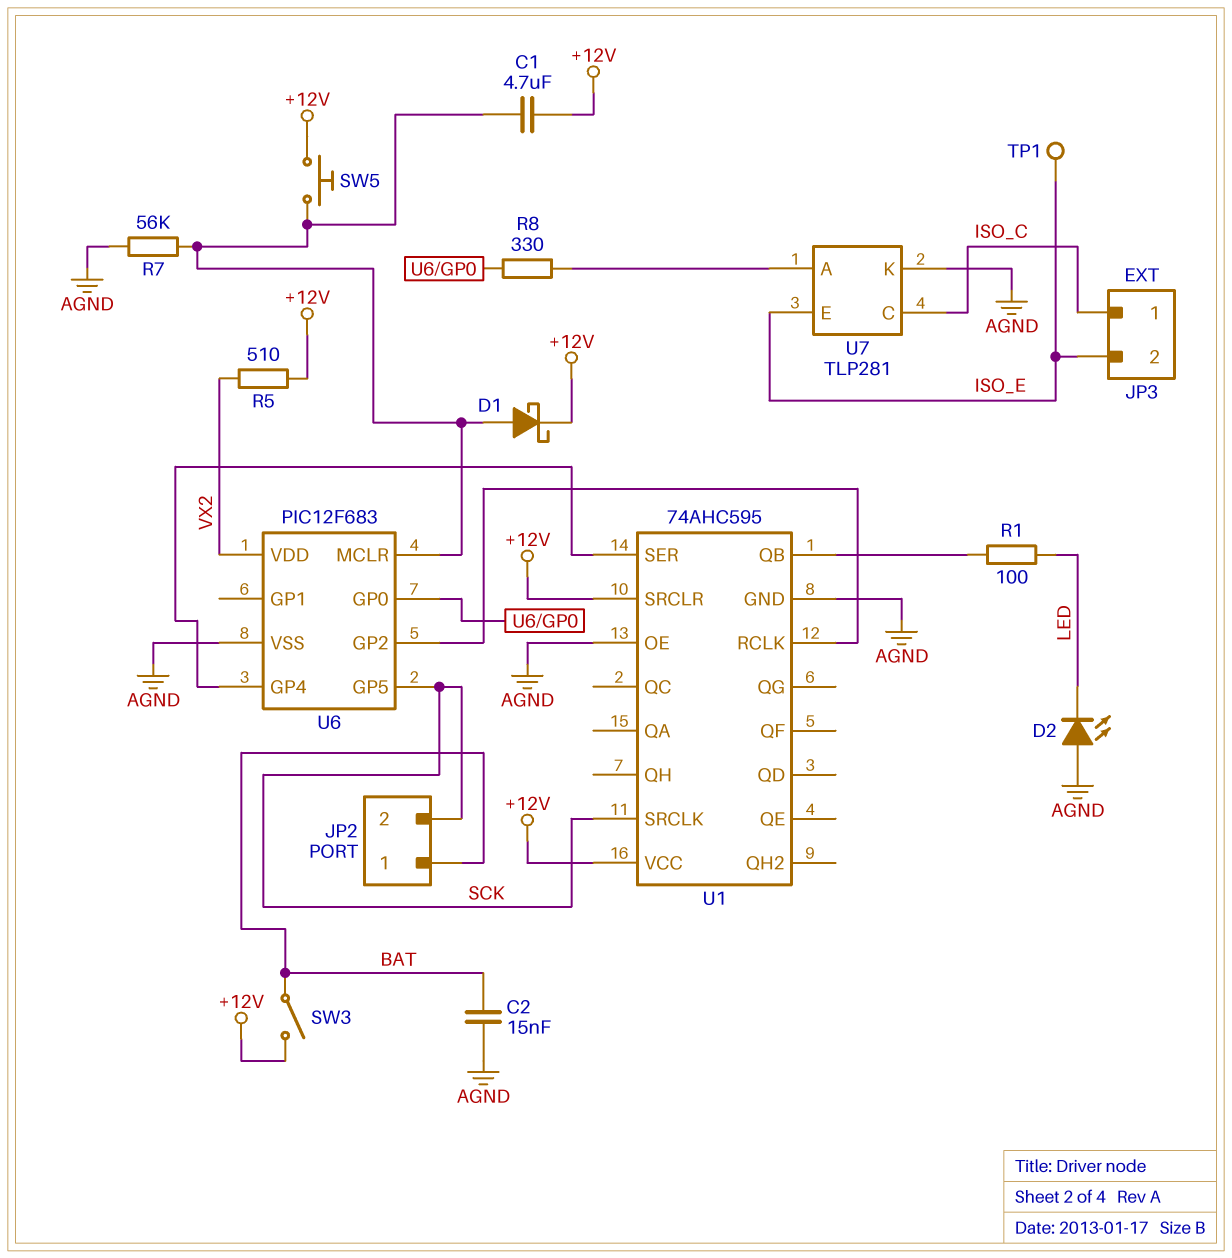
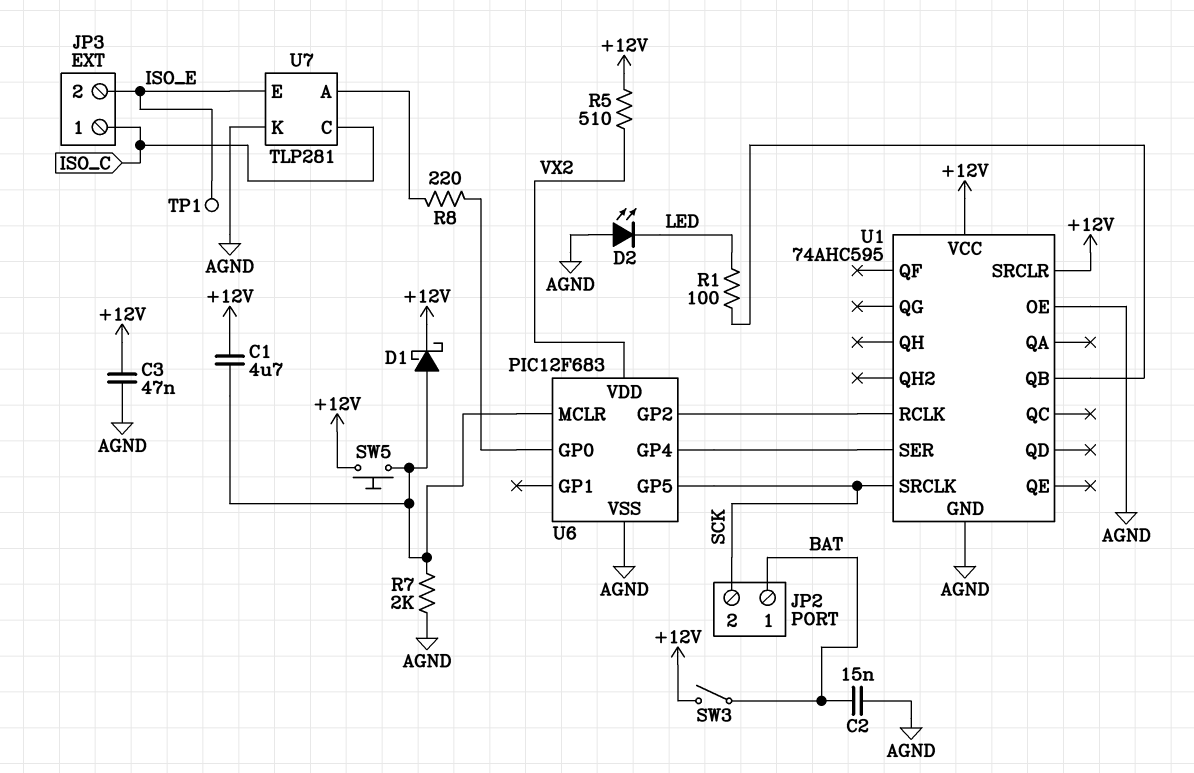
C3: none -> 47nF (+12V, AGND)
R7: 56k (AGND, U6/MCLR) -> 2k (AGND, U6/MCLR)
R8: 330 (U6/GP0, U7/A) -> 220 (U6/GP0, U7/A)

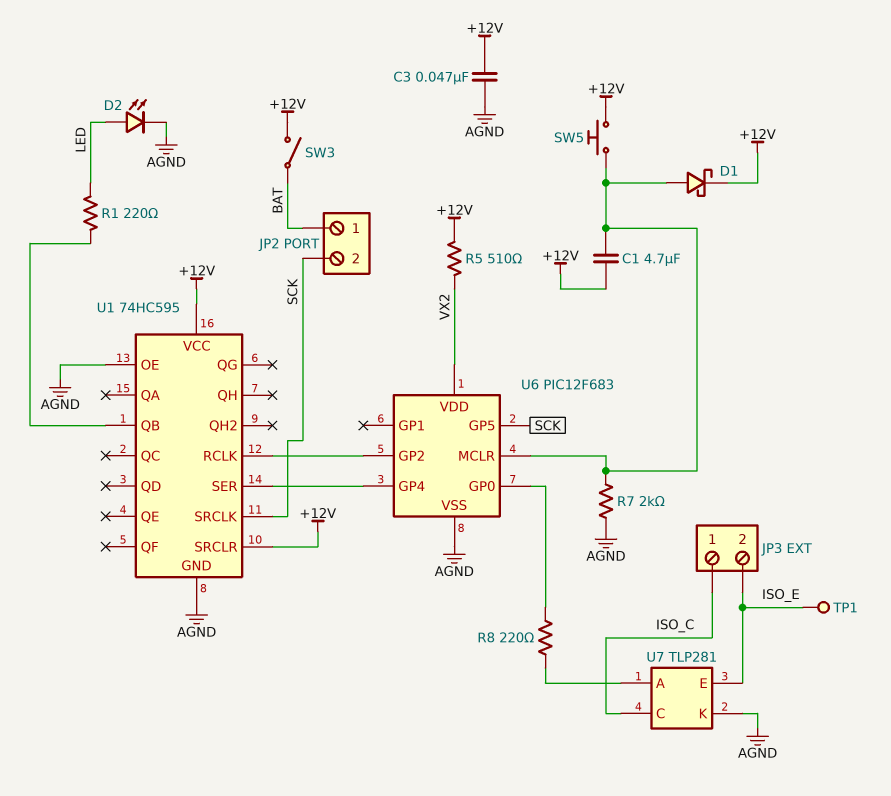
C2: 15nF (AGND, BAT) -> none
D2: LED (A AGND, K LED) -> LED (A LED, K AGND)
R1: 100 (LED, U1/QB) -> 220 (LED, U1/QB)
U1: 74AHC595 -> 74HC595

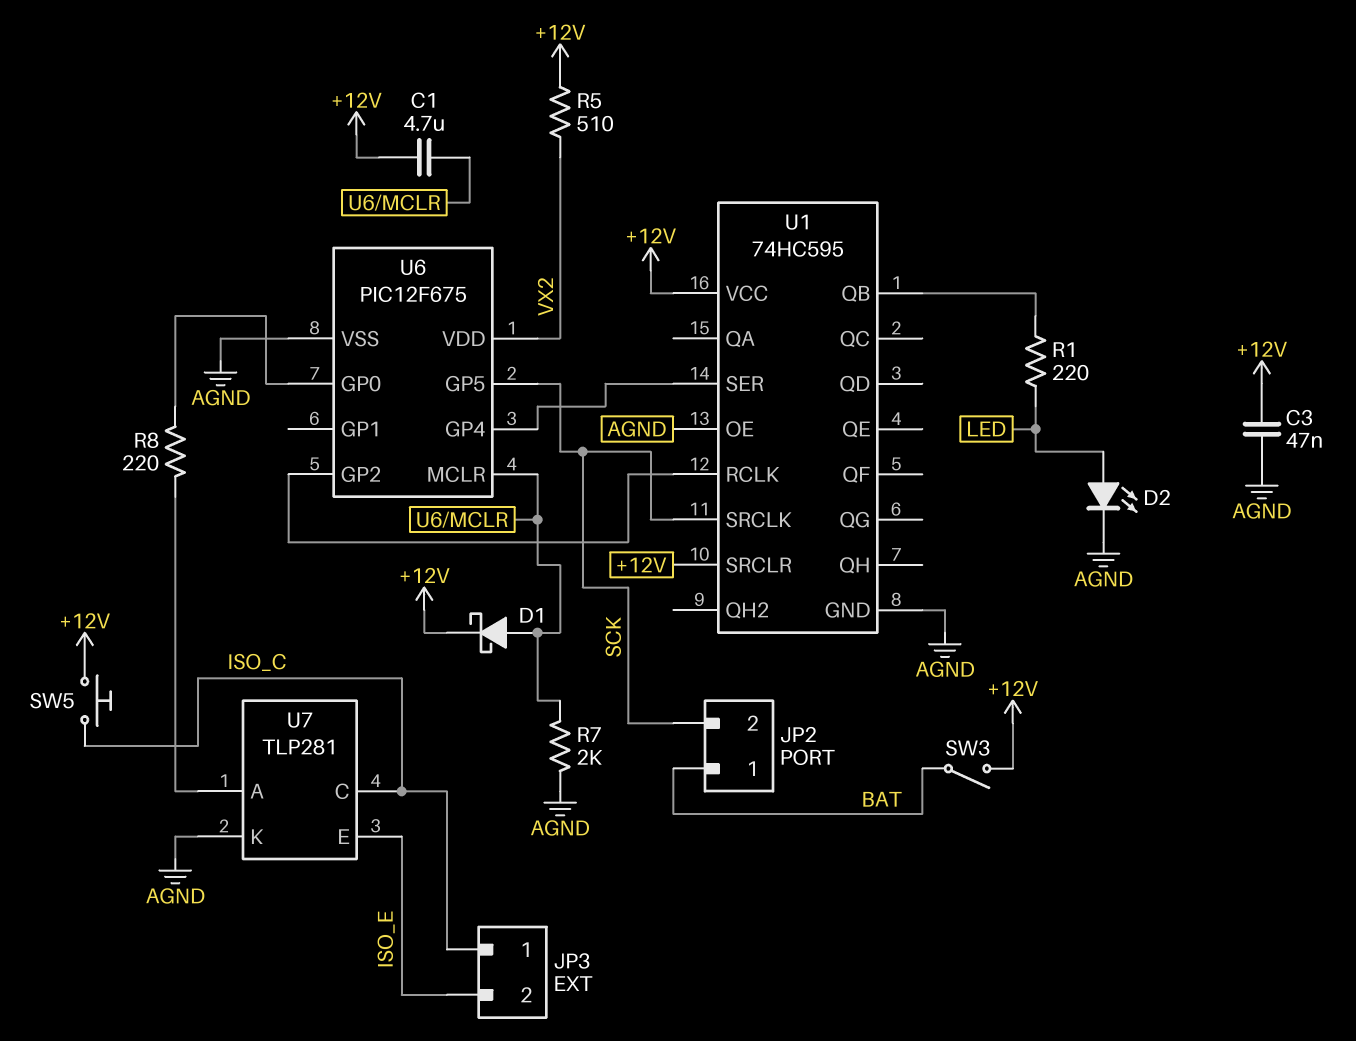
SW5: button (+12V, U6/MCLR) -> button (+12V, ISO_C)
TP1: test point (ISO_E) -> none
U6: PIC12F683 -> PIC12F675

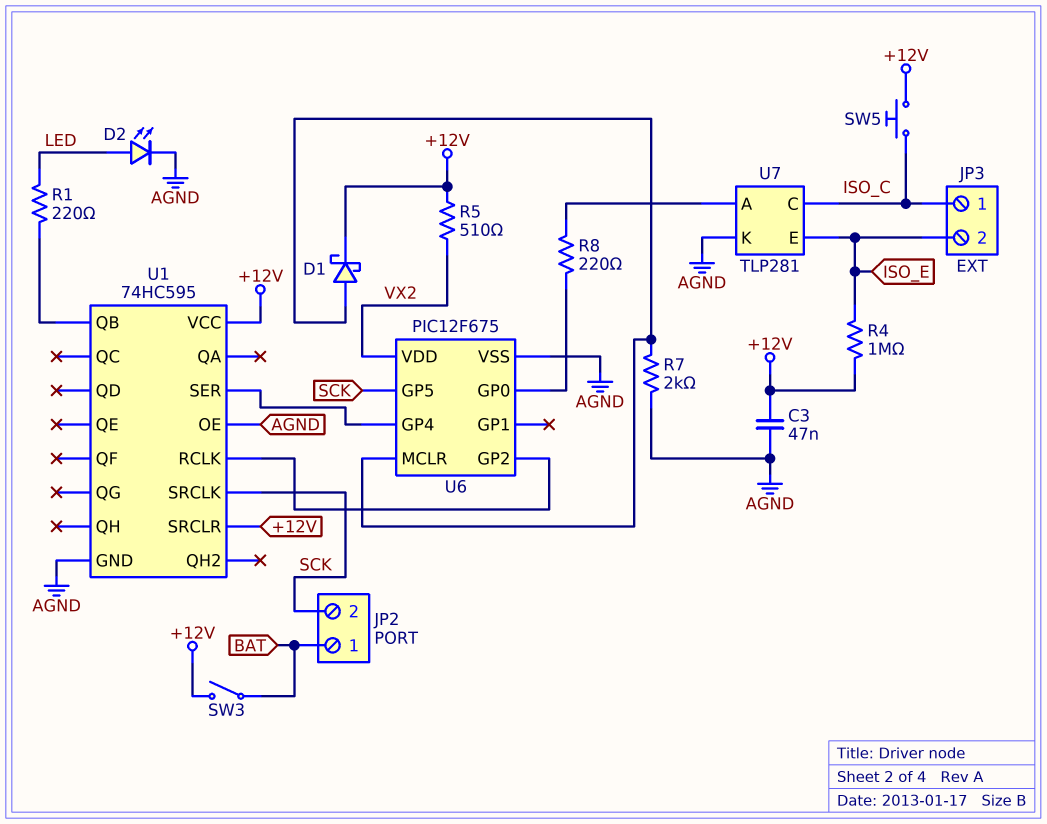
C1: 4.7uF (+12V, U6/MCLR) -> none
R4: none -> 1M (+12V, ISO_E)

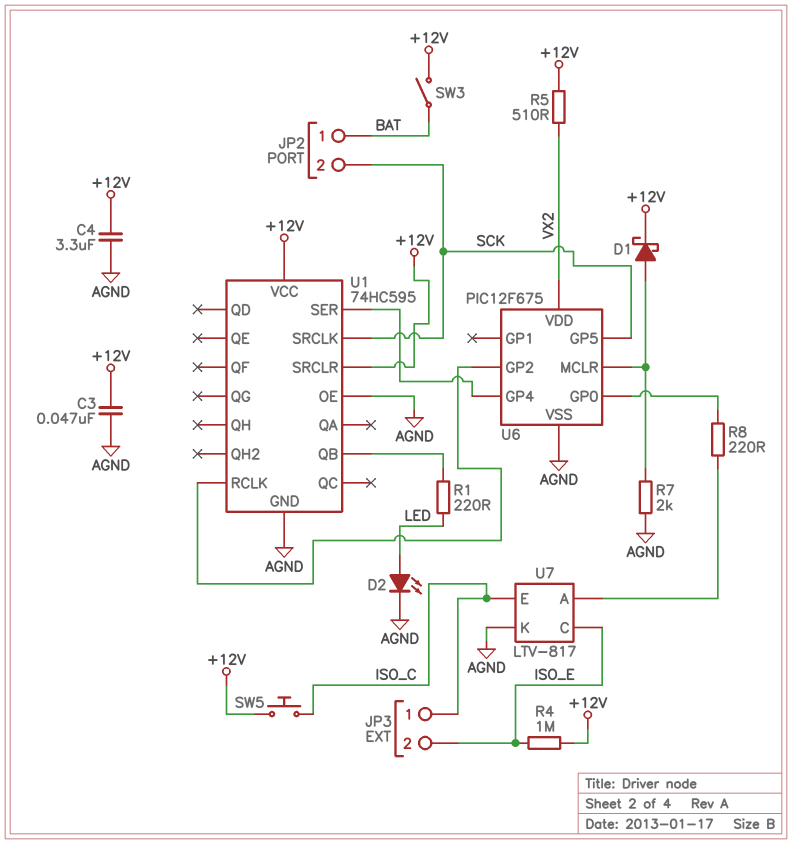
C4: none -> 3.3uF (+12V, AGND)
U7: TLP281 -> LTV-817
U7 pin C: ISO_C -> ISO_E
U7 pin E: ISO_E -> ISO_C

